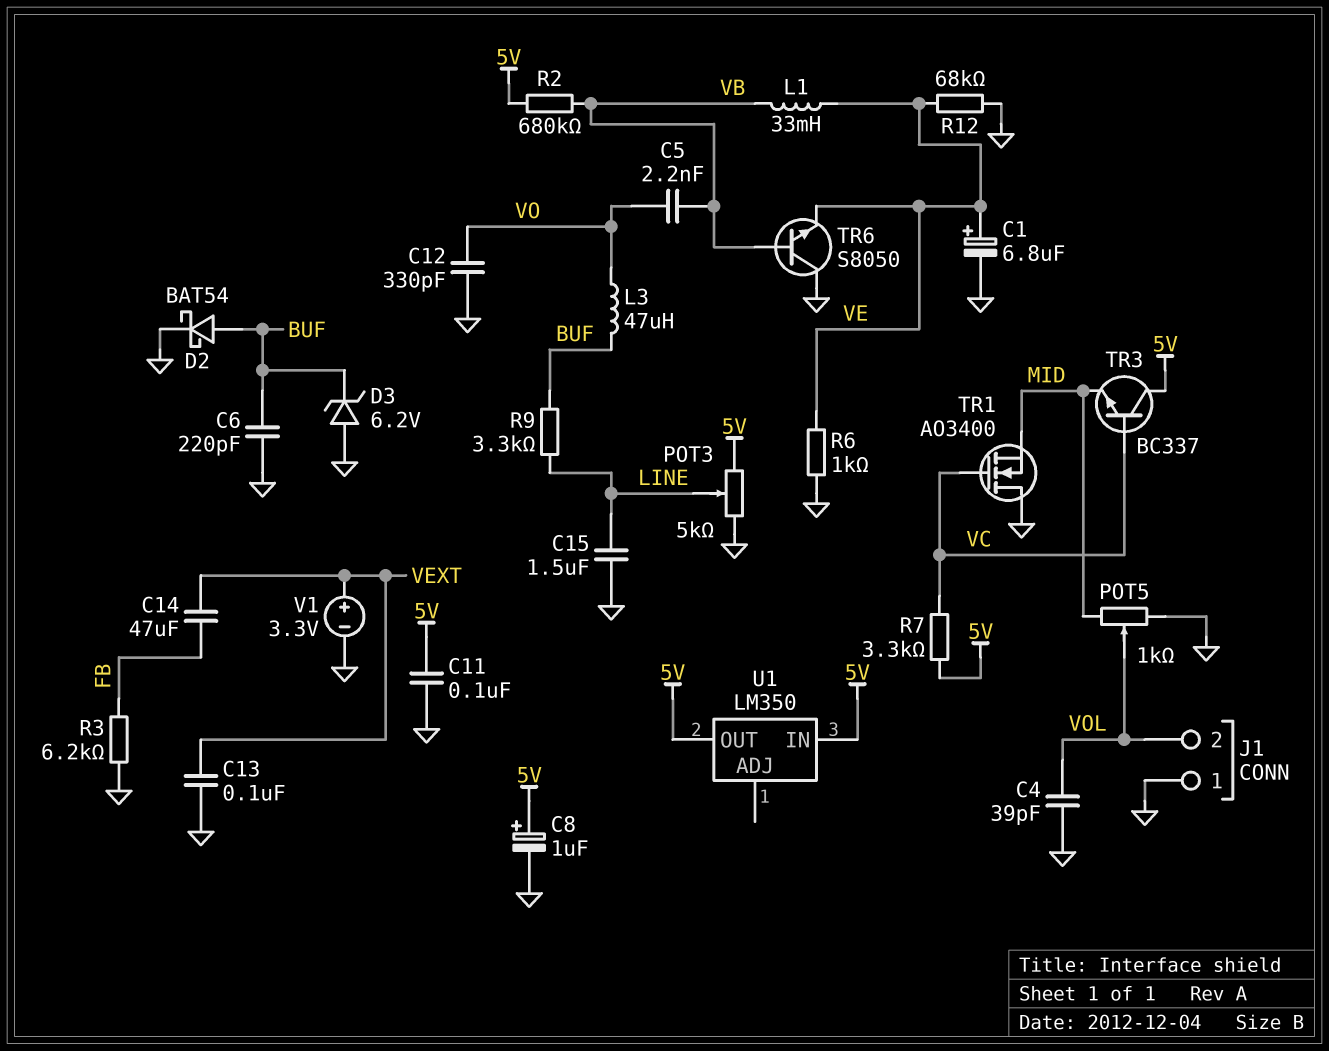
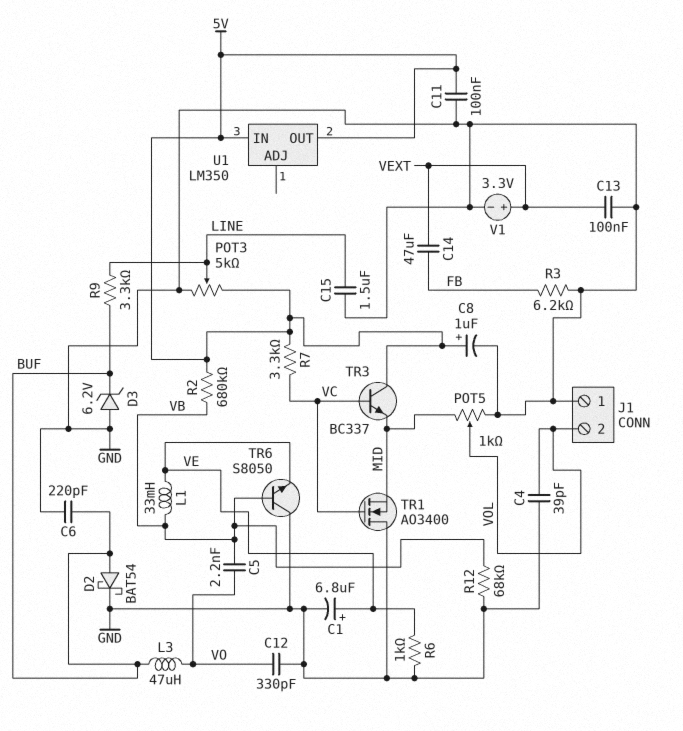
R12: 68k (GND, VE) -> 68k (GND, VB)

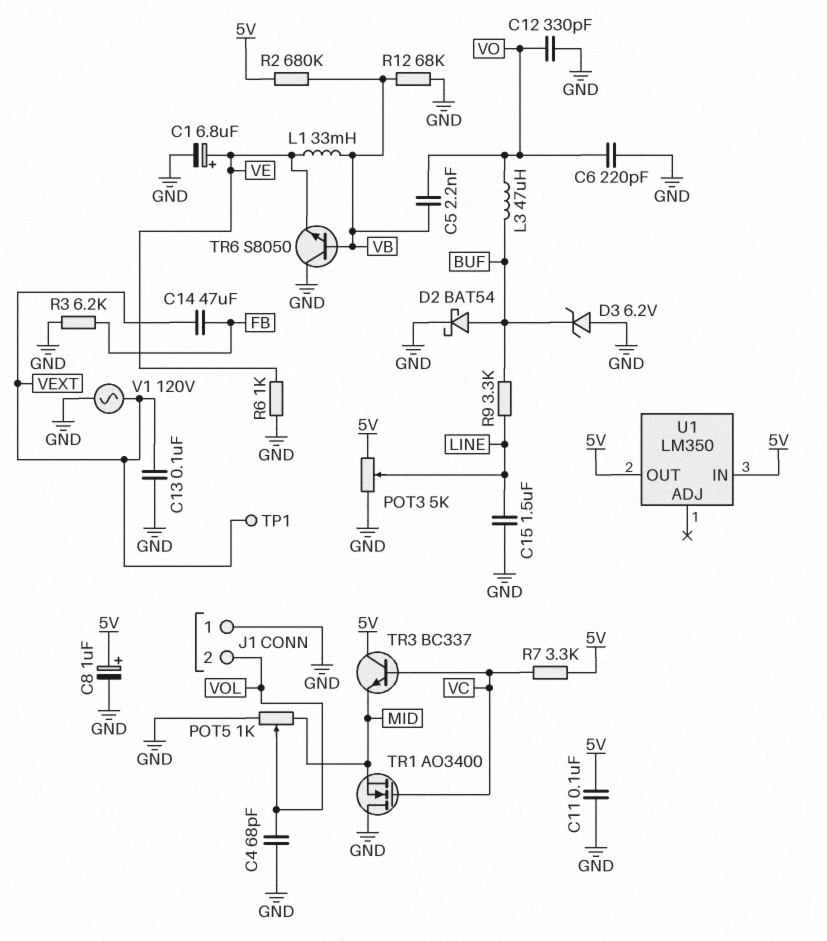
C4: 39pF (GND, VOL) -> 68pF (GND, VOL)
C6: 220pF (BUF, GND) -> 220pF (GND, VO)
TP1: none -> test point (VEXT)
V1: 3.3V (plus VEXT, minus GND) -> AC 120V (GND, VEXT)

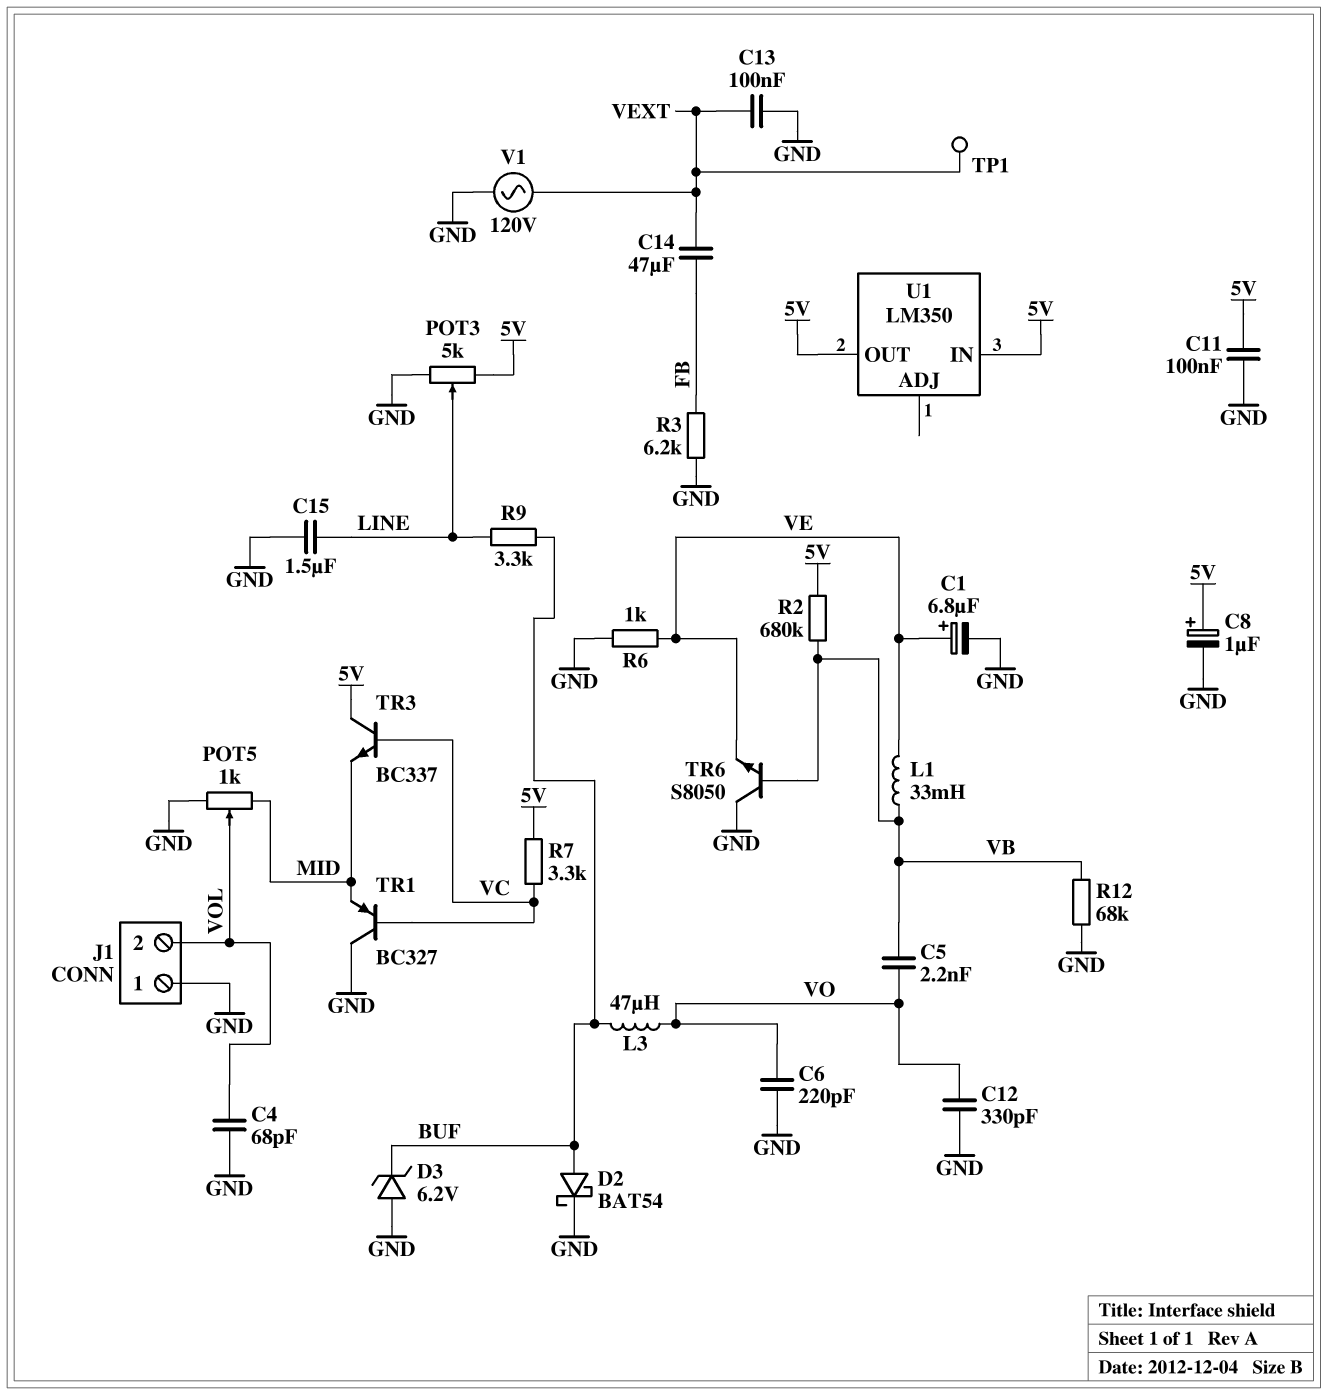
TR1: NMOS AO3400 (G VC, D GND, S MID) -> PNP BC327 (B VC, C GND, E MID)

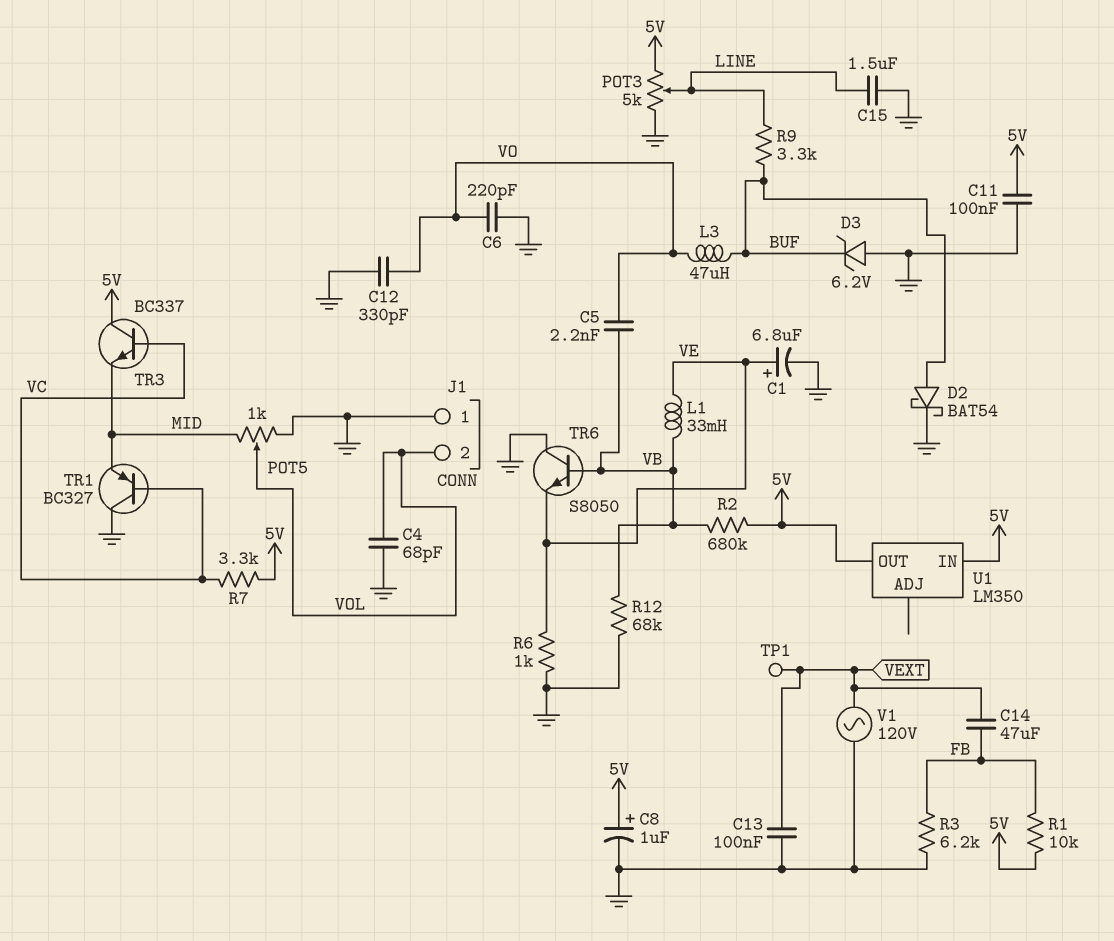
R1: none -> 10k (5V, FB)

